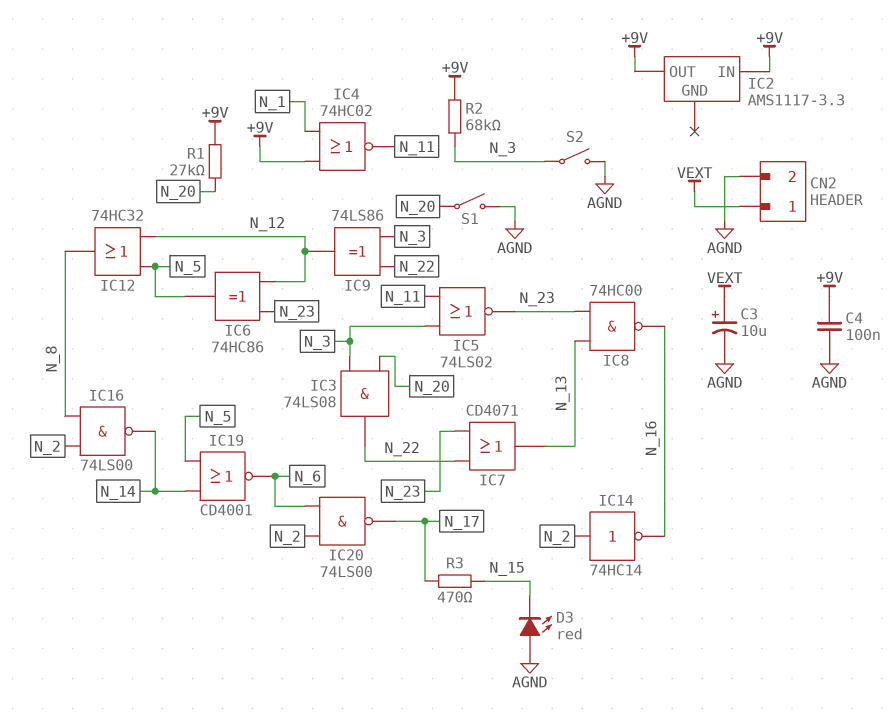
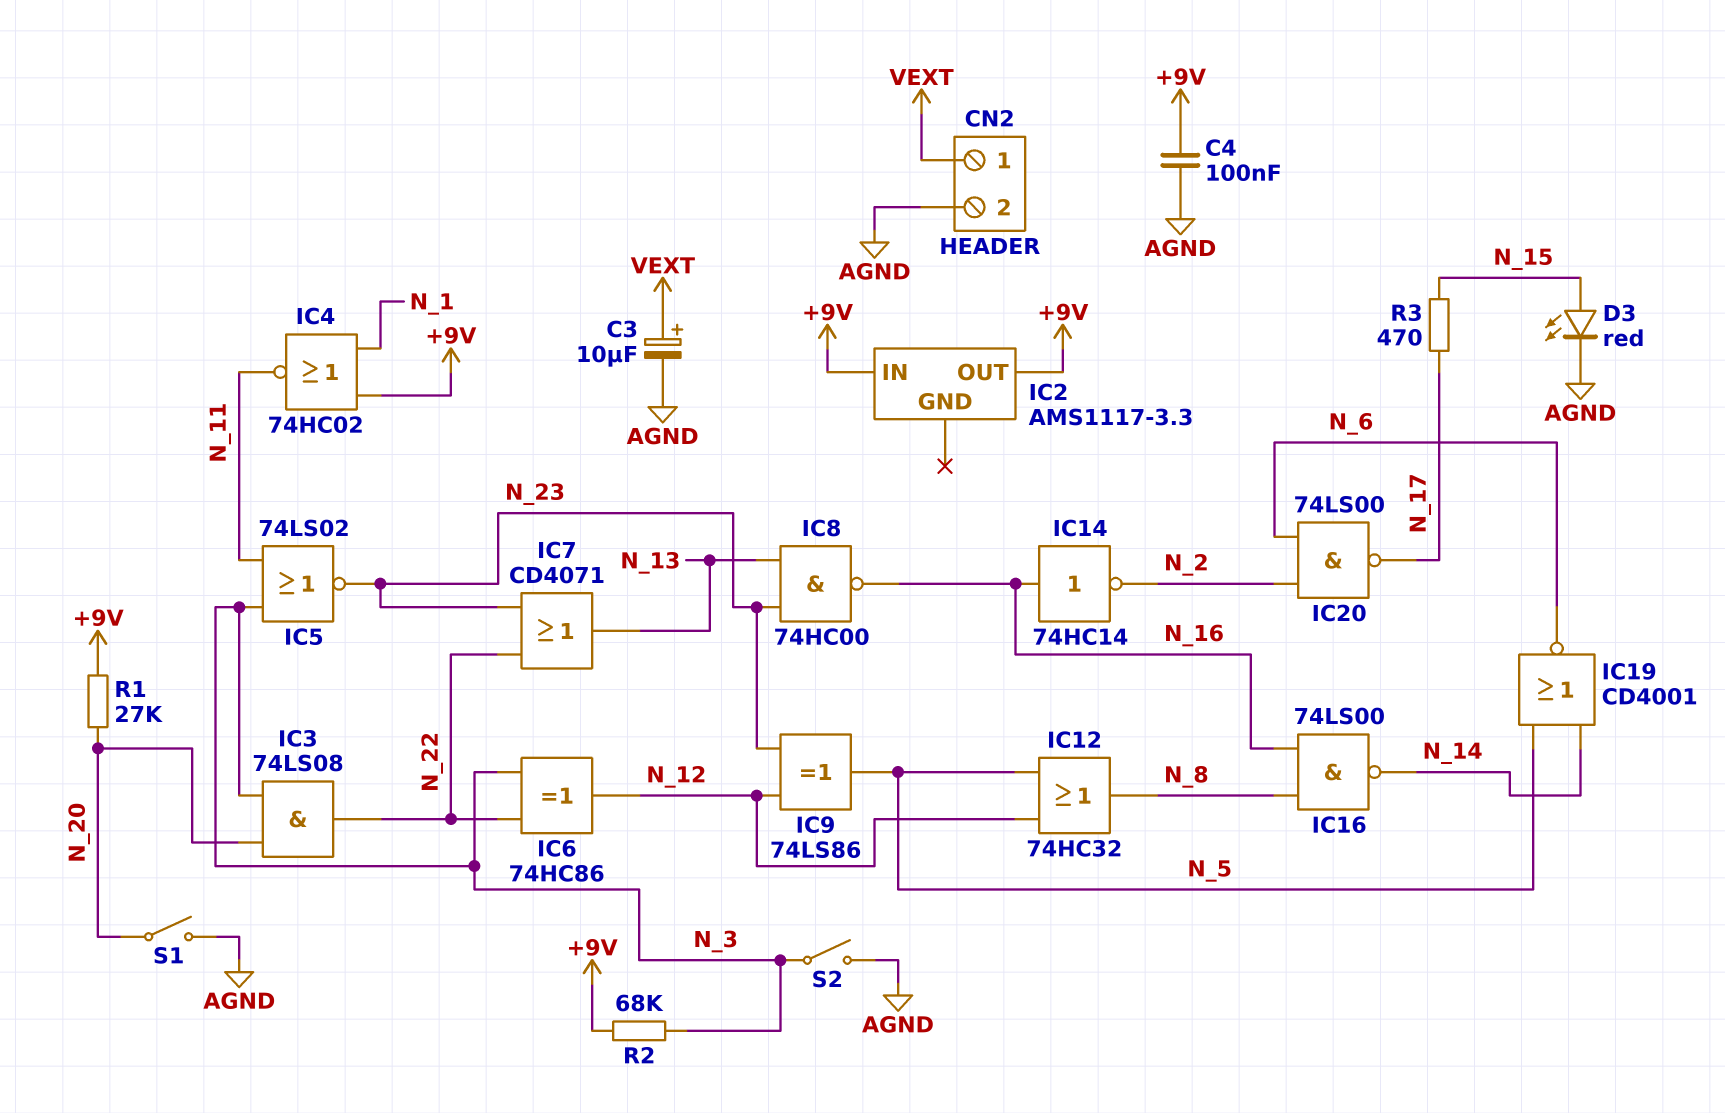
D3: LED red (A AGND, K N_15) -> LED red (A N_15, K AGND)
IC6: XOR 74HC86 (in N_12, in N_23, out N_5) -> XOR 74HC86 (in N_3, in N_22, out N_12)
IC9: XOR 74LS86 (in N_3, in N_22, out N_12) -> XOR 74LS86 (in N_12, in N_23, out N_5)
IC14: NOT 74HC14 (in N_2, out N_16) -> NOT 74HC14 (in N_16, out N_2)
IC16: NAND 74LS00 (in N_2, in N_8, out N_14) -> NAND 74LS00 (in N_8, in N_16, out N_14)

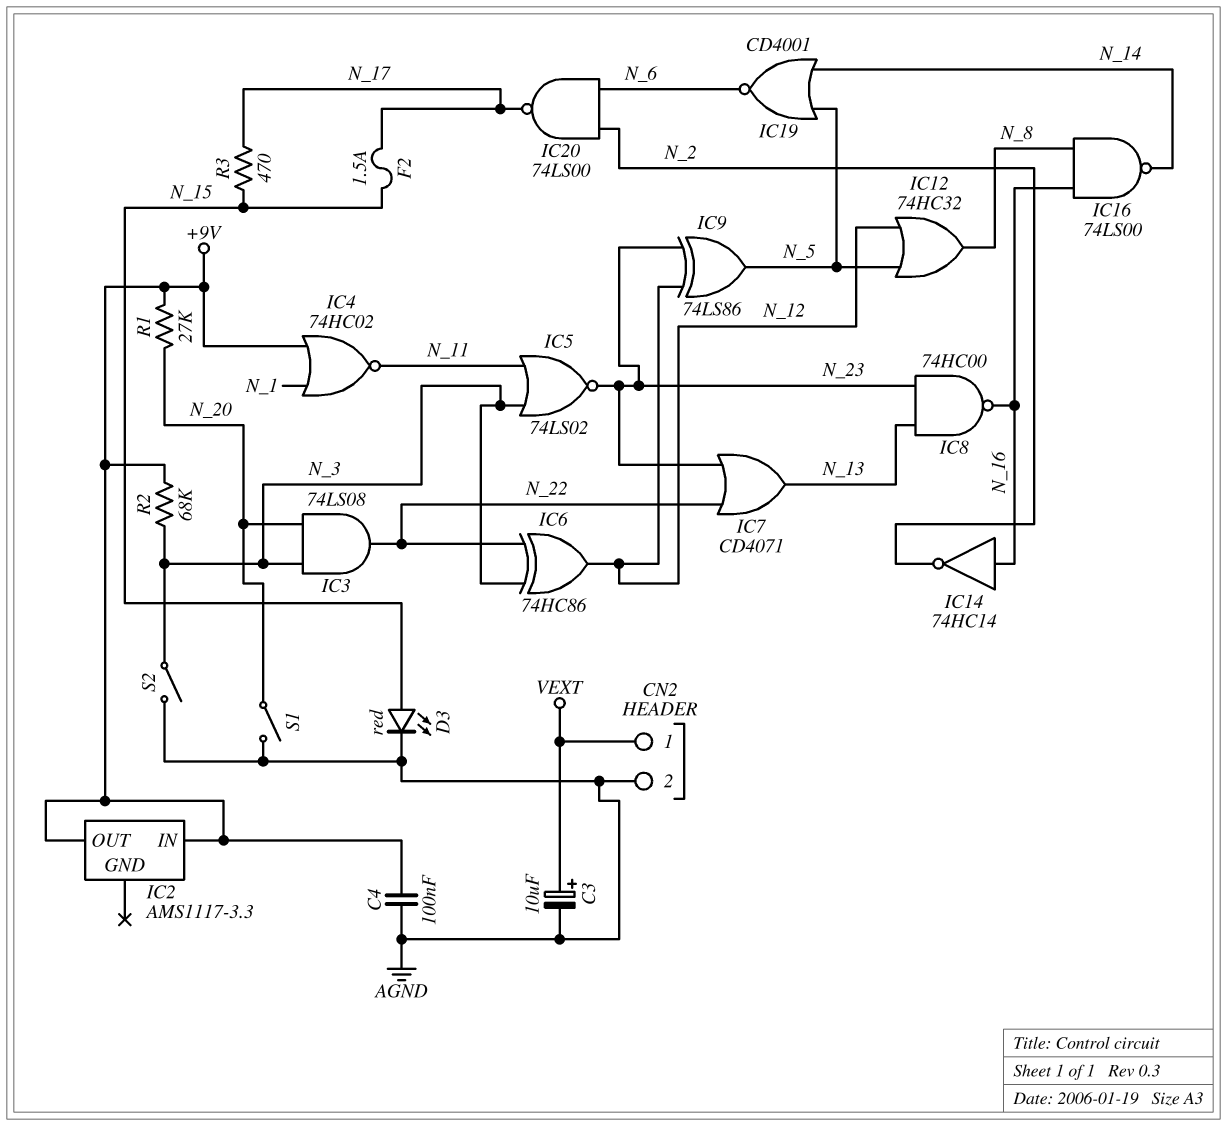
F2: none -> 1.5A (N_15, N_17)

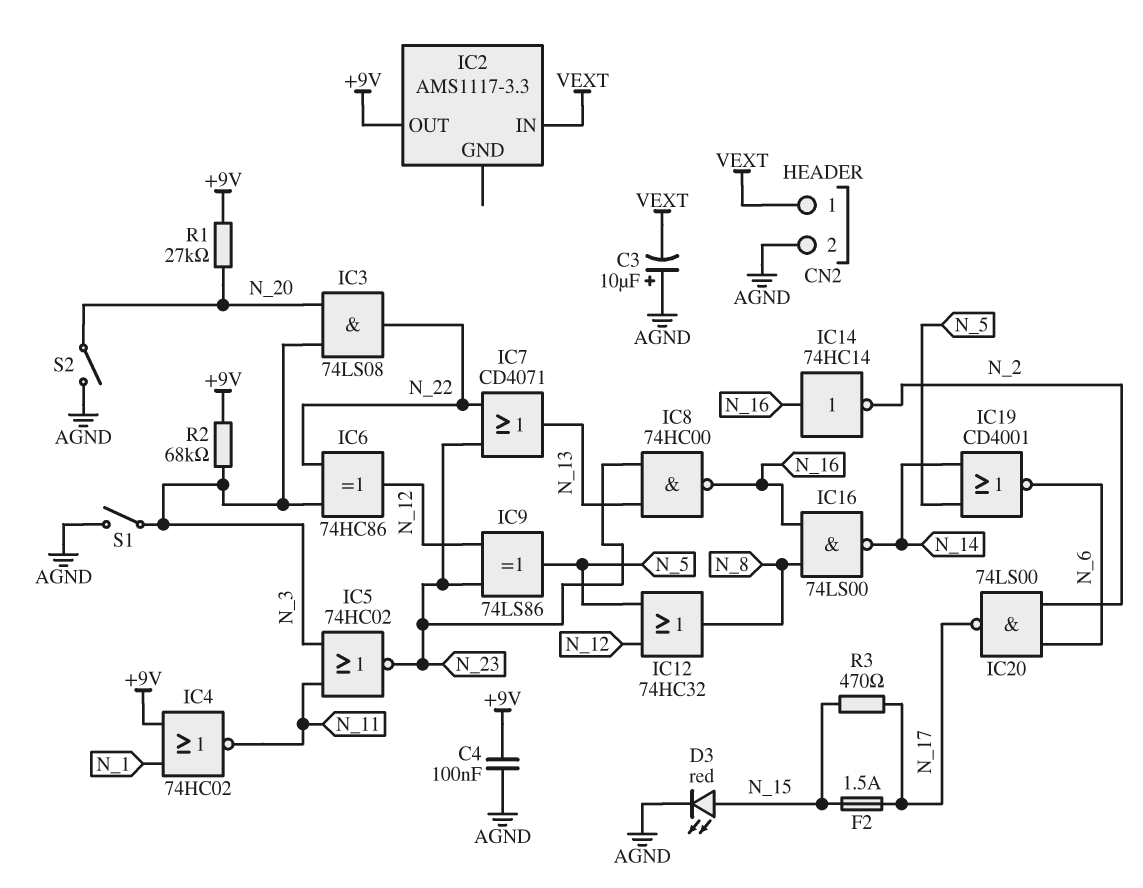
C3: 10uF (plus VEXT, minus AGND) -> 10uF (plus AGND, minus VEXT)
IC2 pin IN: +9V -> VEXT
IC5: NOR 74LS02 (in N_3, in N_11, out N_23) -> NOR 74HC02 (in N_3, in N_11, out N_23)
S1: switch (AGND, N_20) -> switch (AGND, N_3)
S2: switch (AGND, N_3) -> switch (AGND, N_20)

